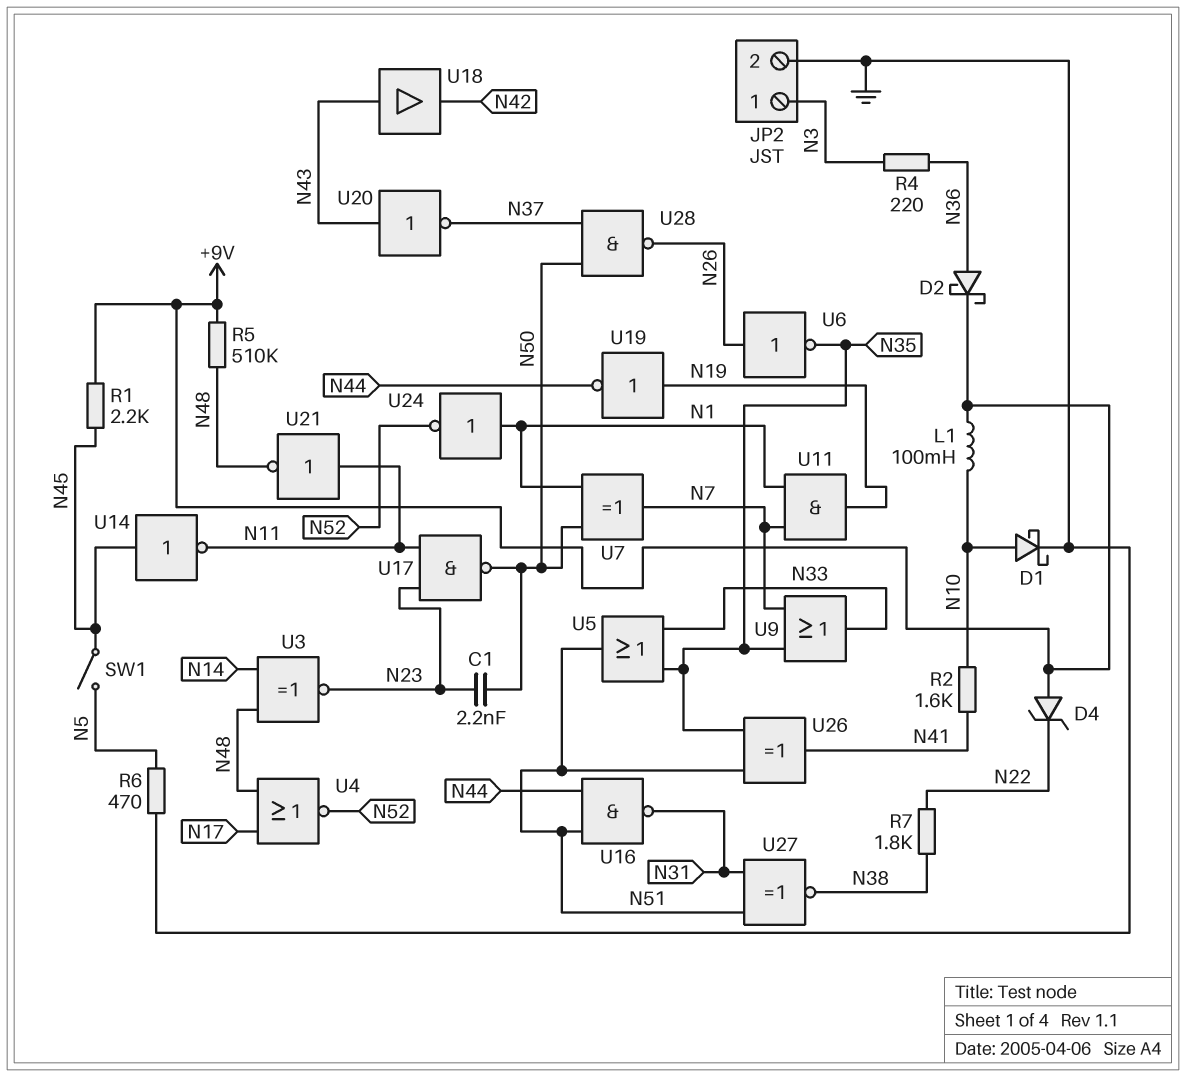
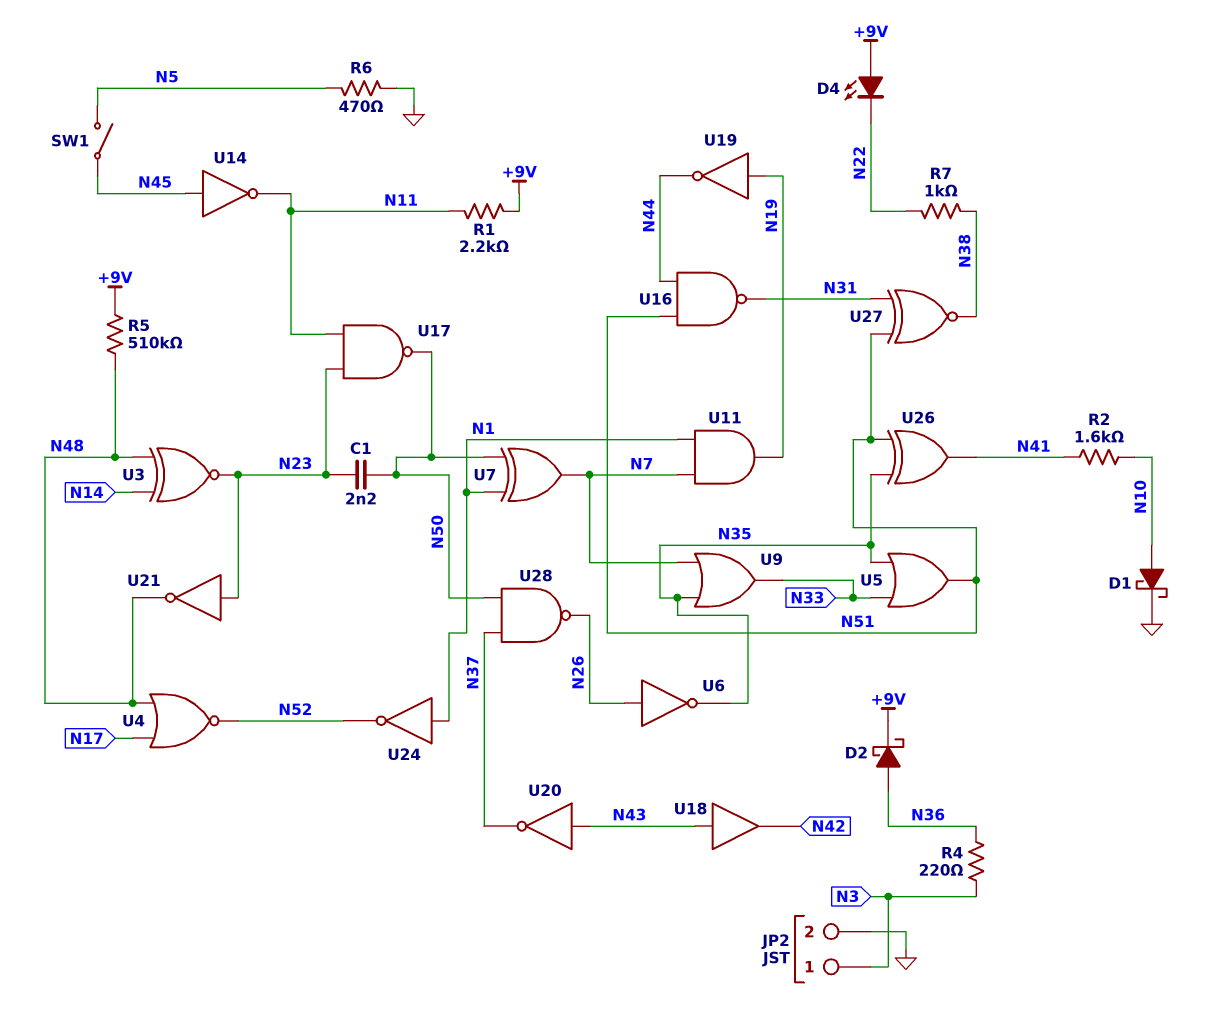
D4: zener (A +9V, K N22) -> LED (A +9V, K N22)
L1: 100mH (+9V, N10) -> none
R1: 2.2k (+9V, N45) -> 2.2k (+9V, N11)
R7: 1.8k (N22, N38) -> 1k (N22, N38)
U21: NOT (in N11, out N48) -> NOT (in N23, out N48)

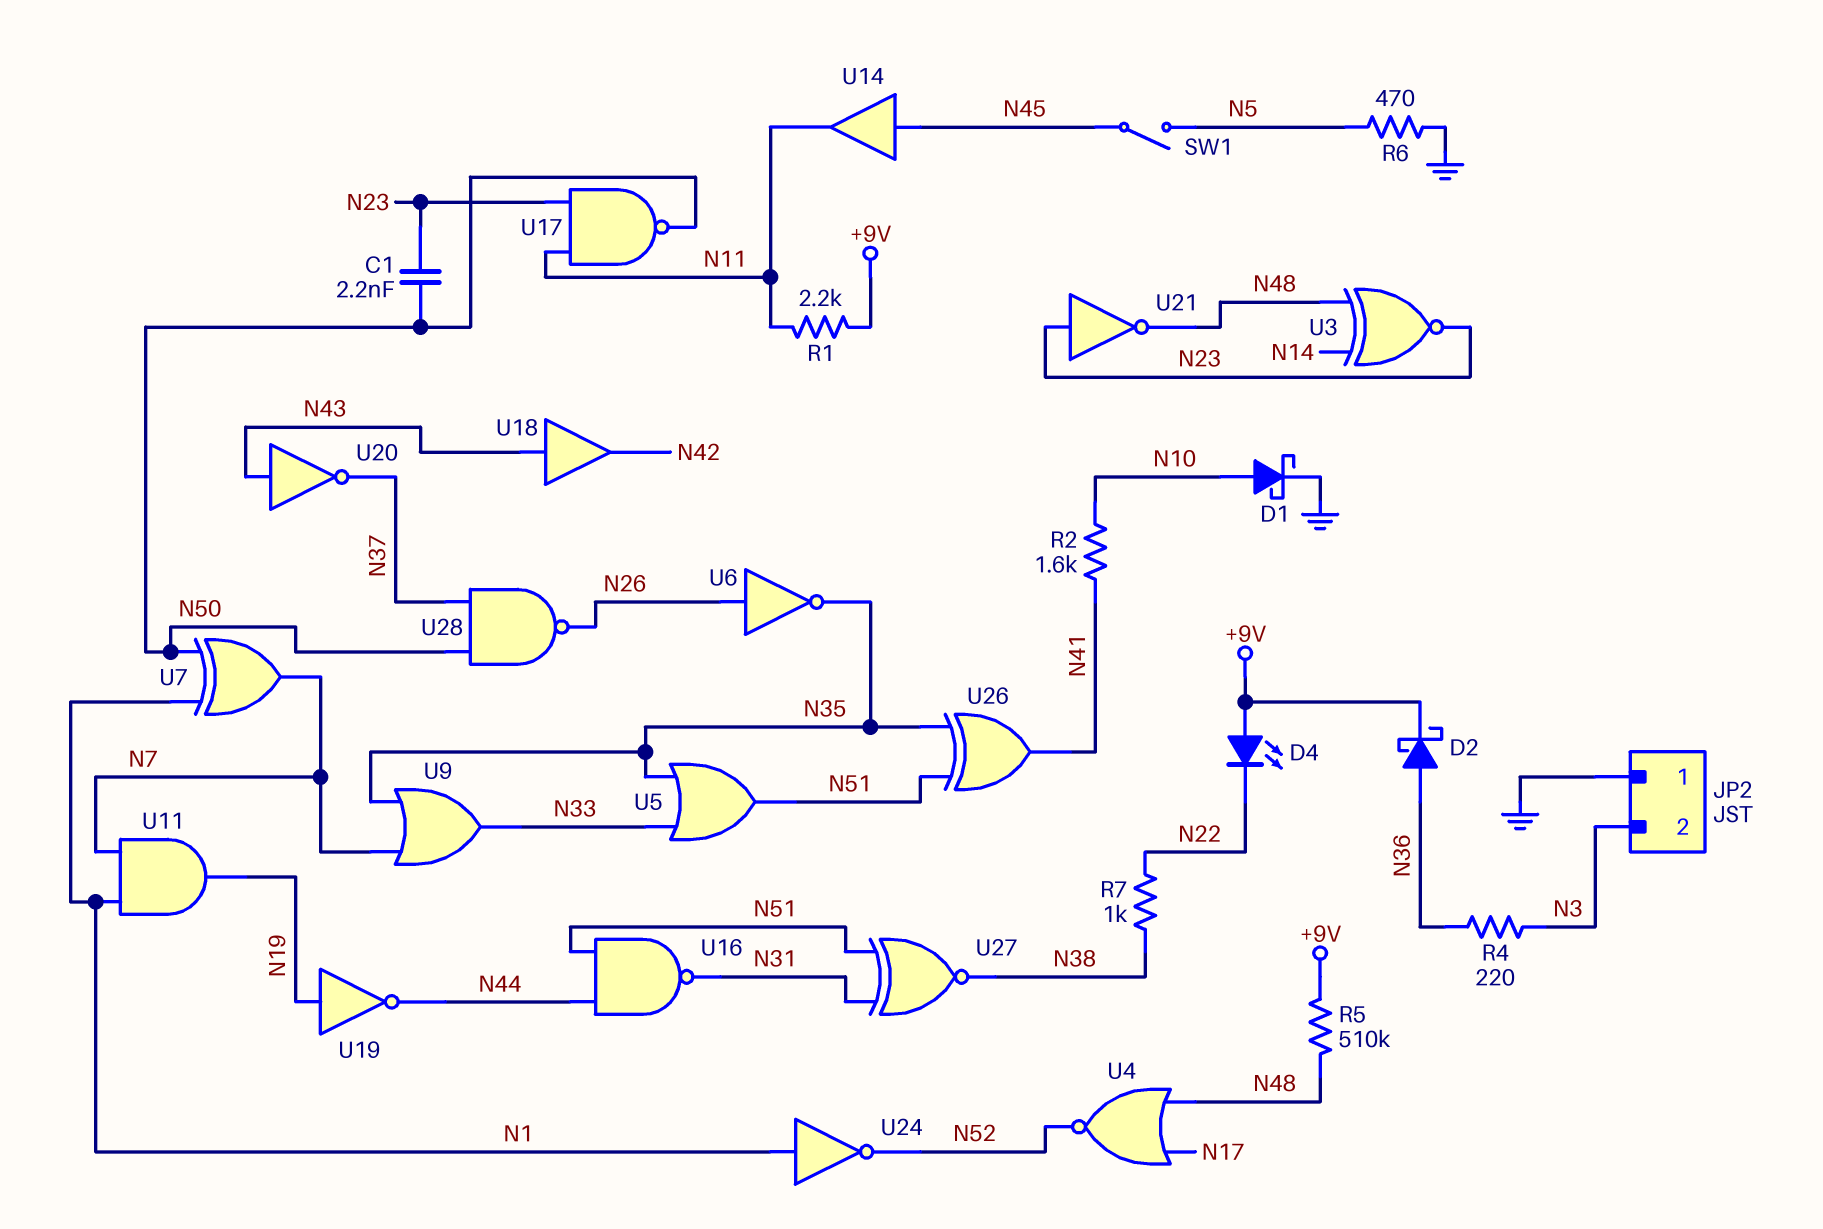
JP2 pin 1: N3 -> GND
JP2 pin 2: GND -> N3
U14: NOT (in N45, out N11) -> buffer (in N45, out N11)

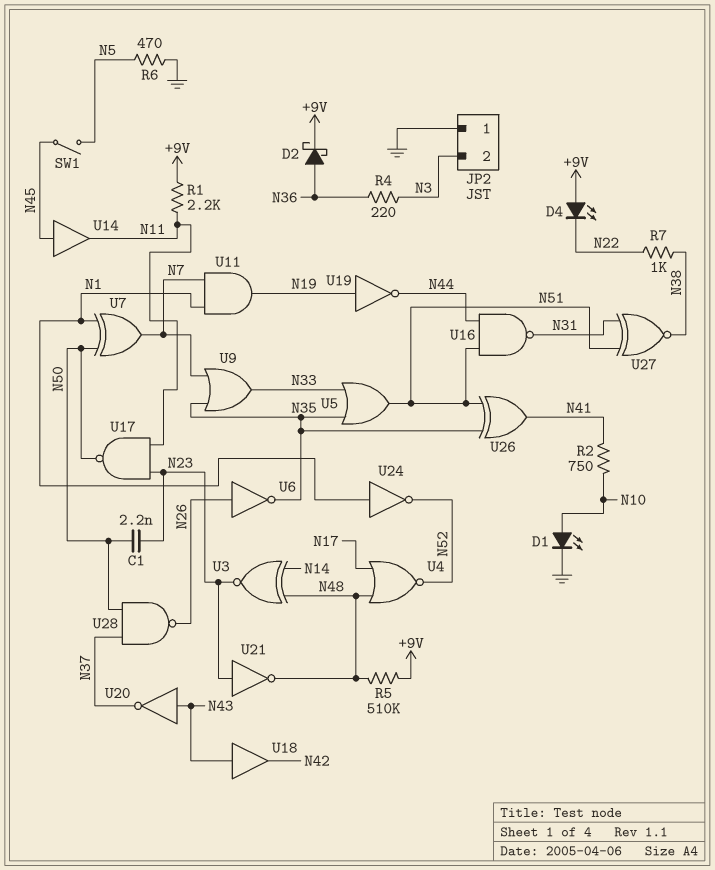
D1: schottky (A N10, K GND) -> LED (A N10, K GND)
R2: 1.6k (N10, N41) -> 750 (N10, N41)

